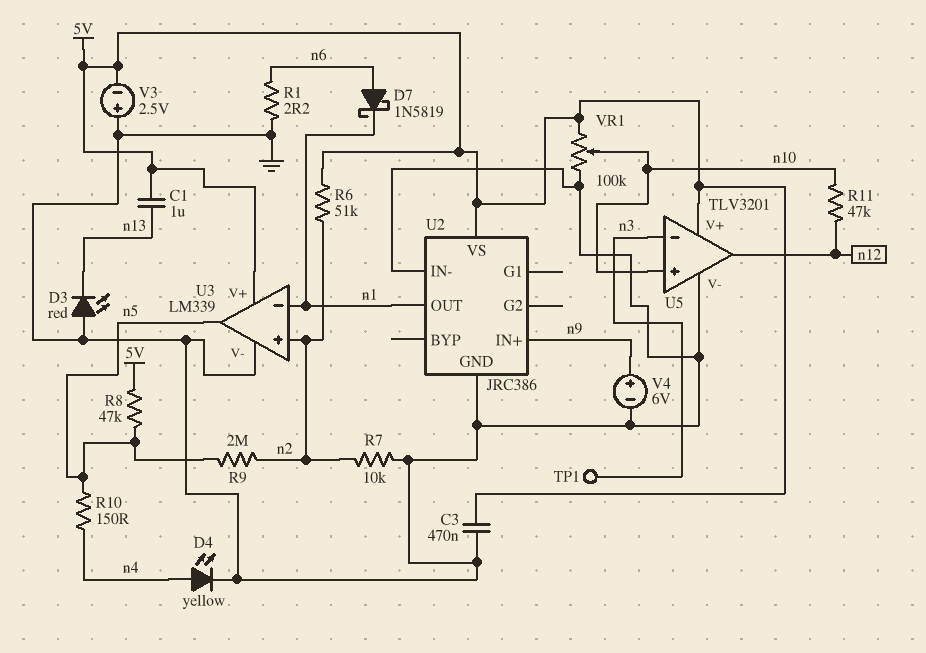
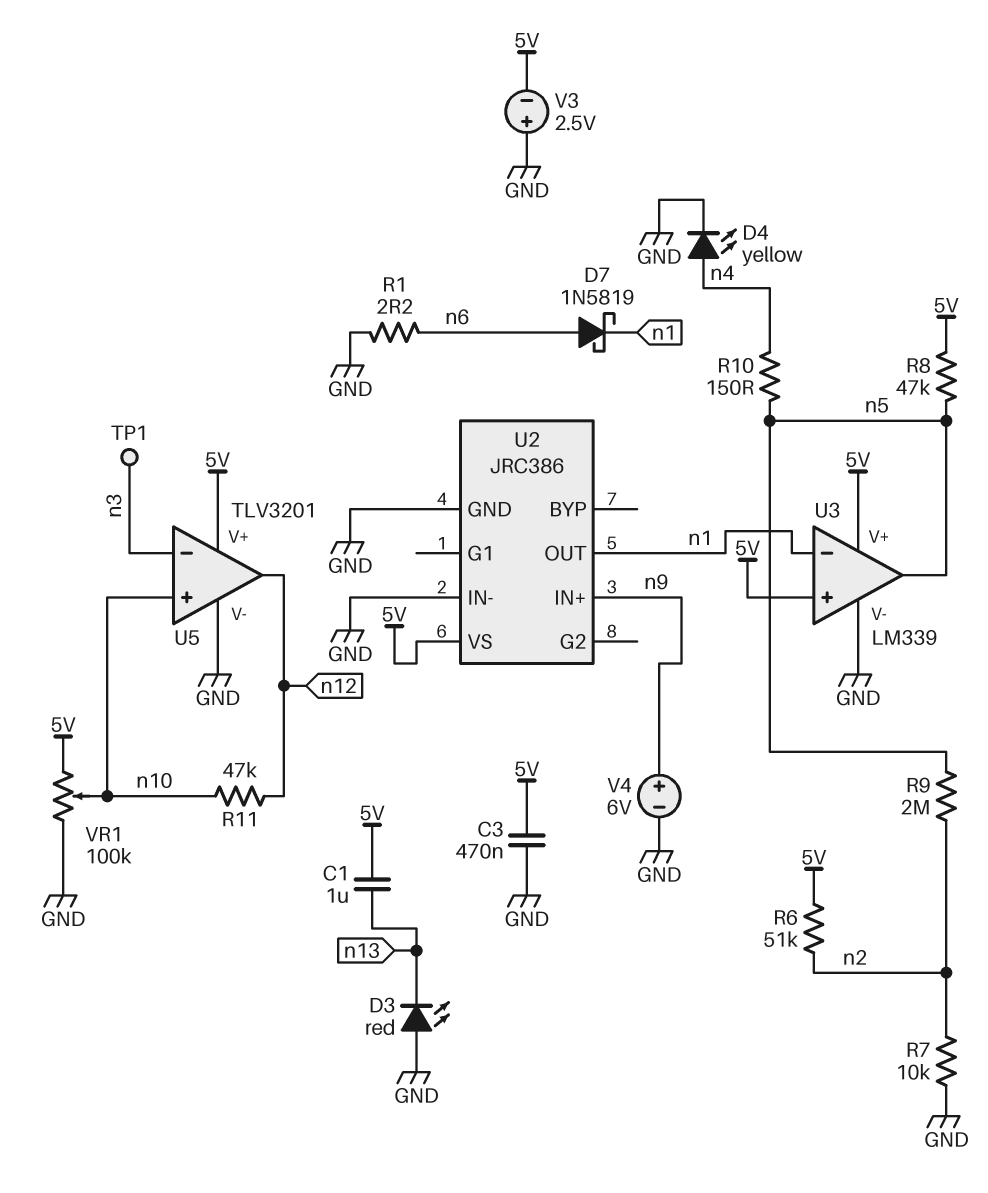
U3 pin in+: n2 -> 5V

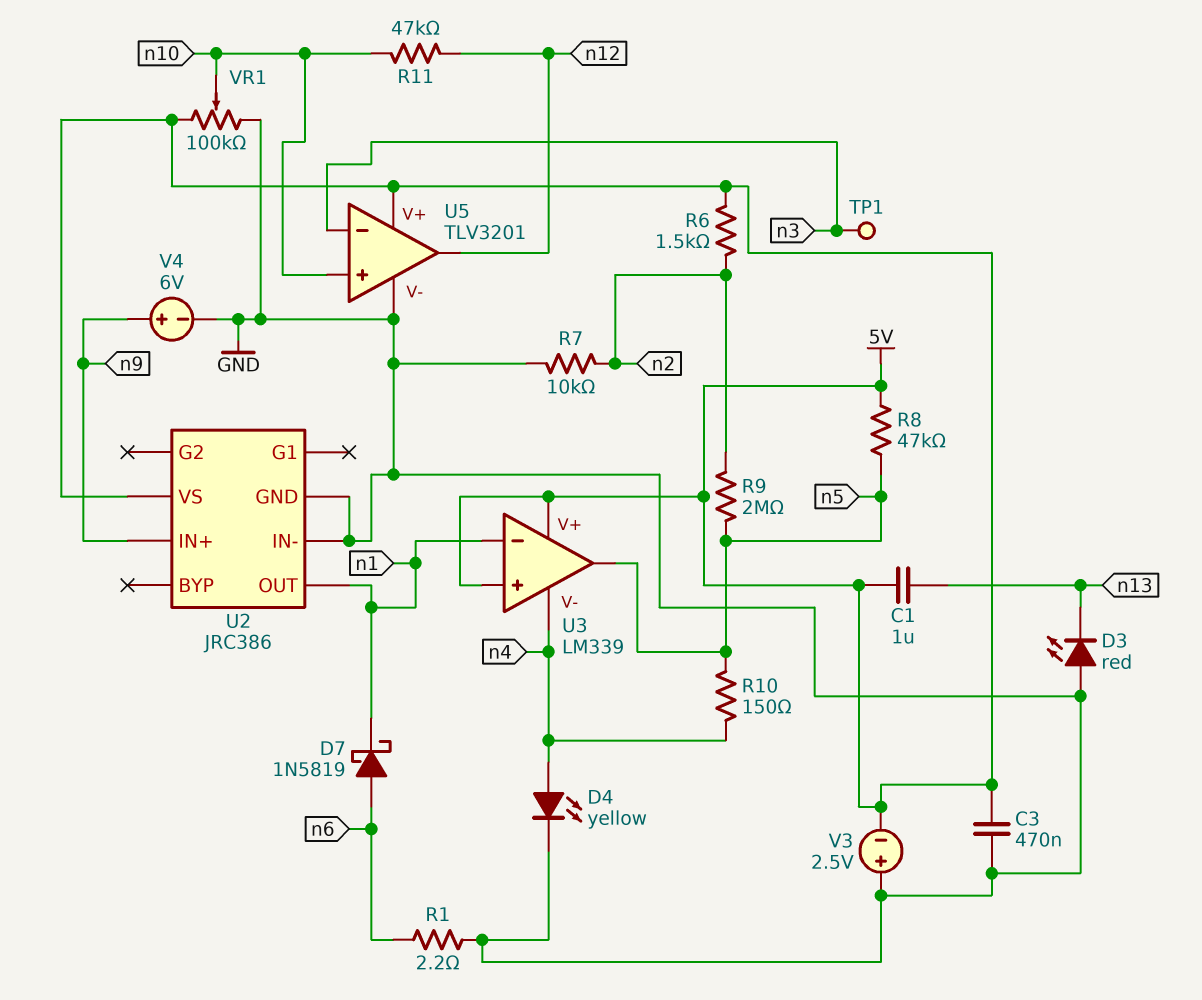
R6: 51k (5V, n2) -> 1.5k (5V, n2)
U3 pin V-: GND -> n4

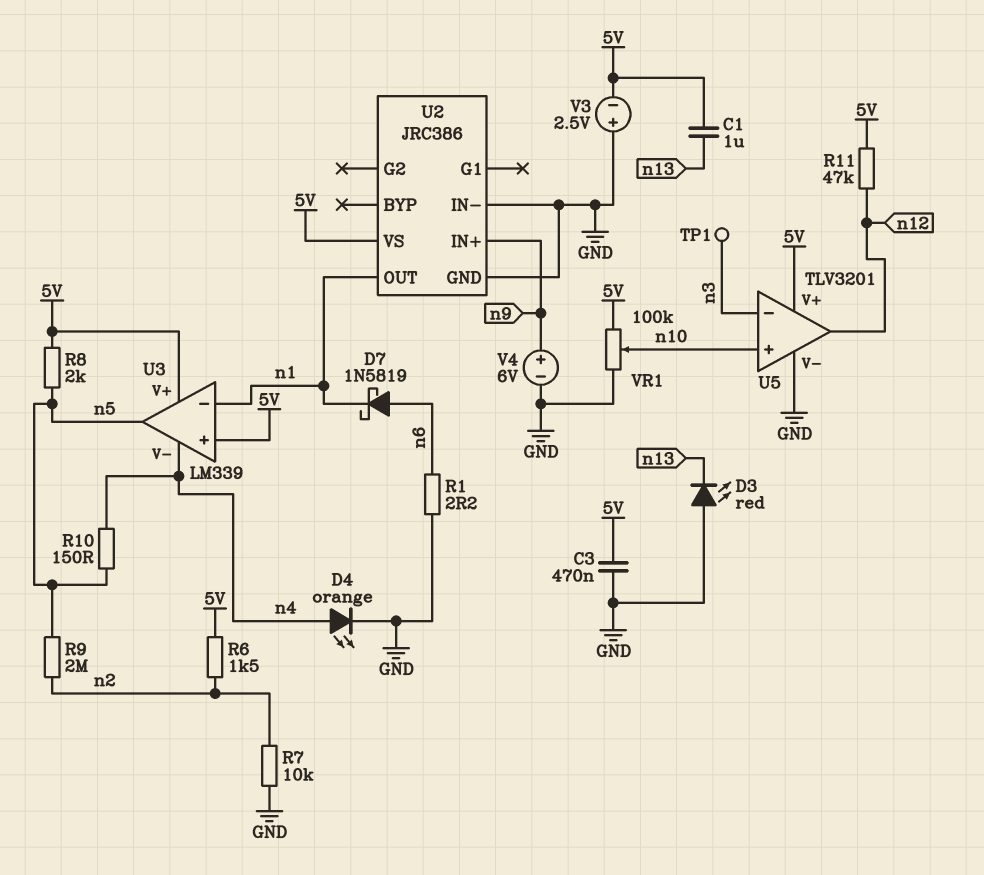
D4: LED yellow (A n4, K GND) -> LED orange (A n4, K GND)
R8: 47k (5V, n5) -> 2k (5V, n5)
R11: 47k (n10, n12) -> 47k (5V, n12)

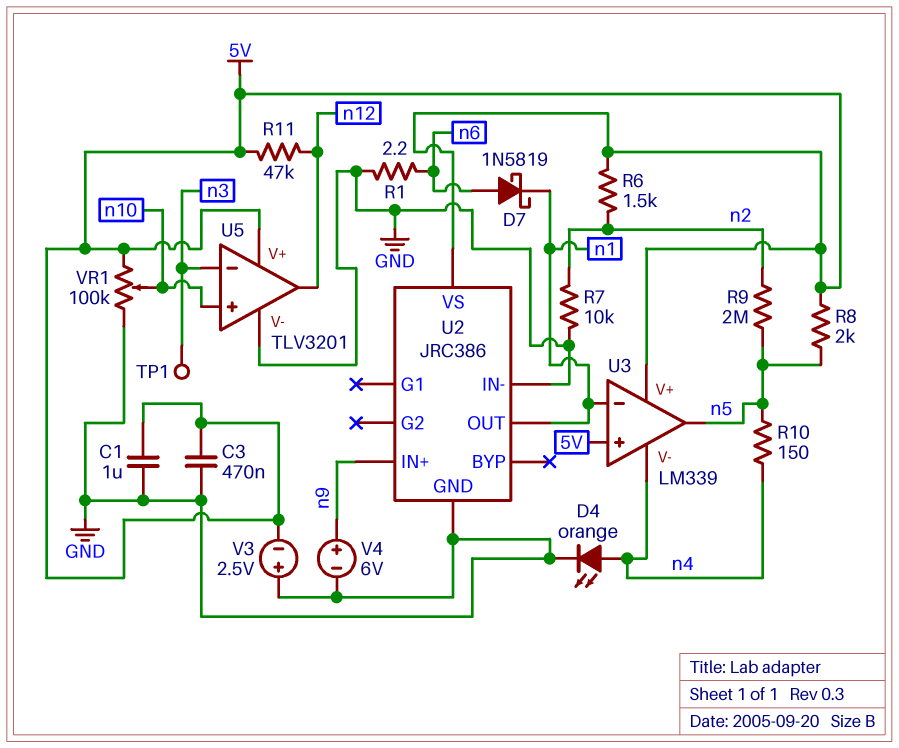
C1: 1uF (5V, n13) -> 1uF (5V, GND)
D3: LED red (A GND, K n13) -> none

